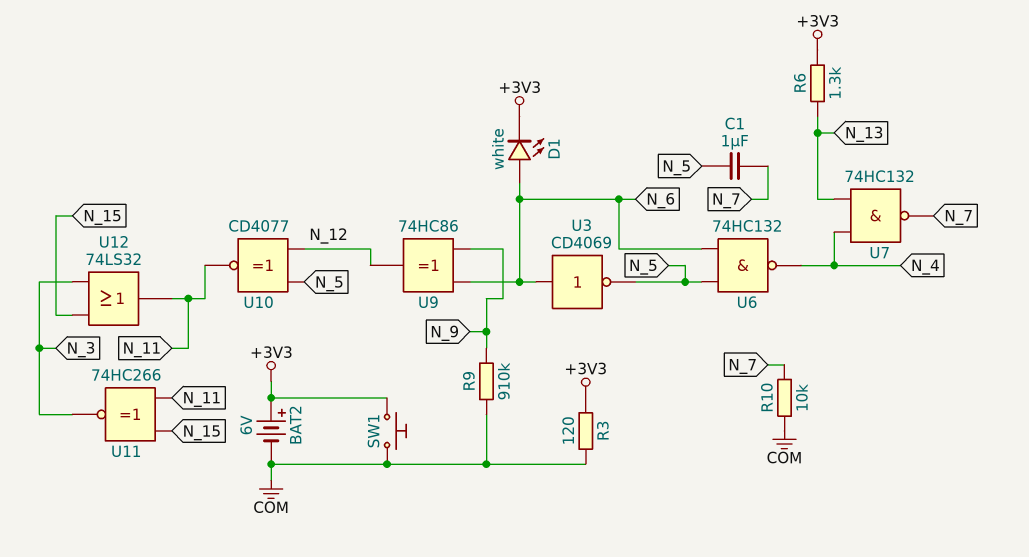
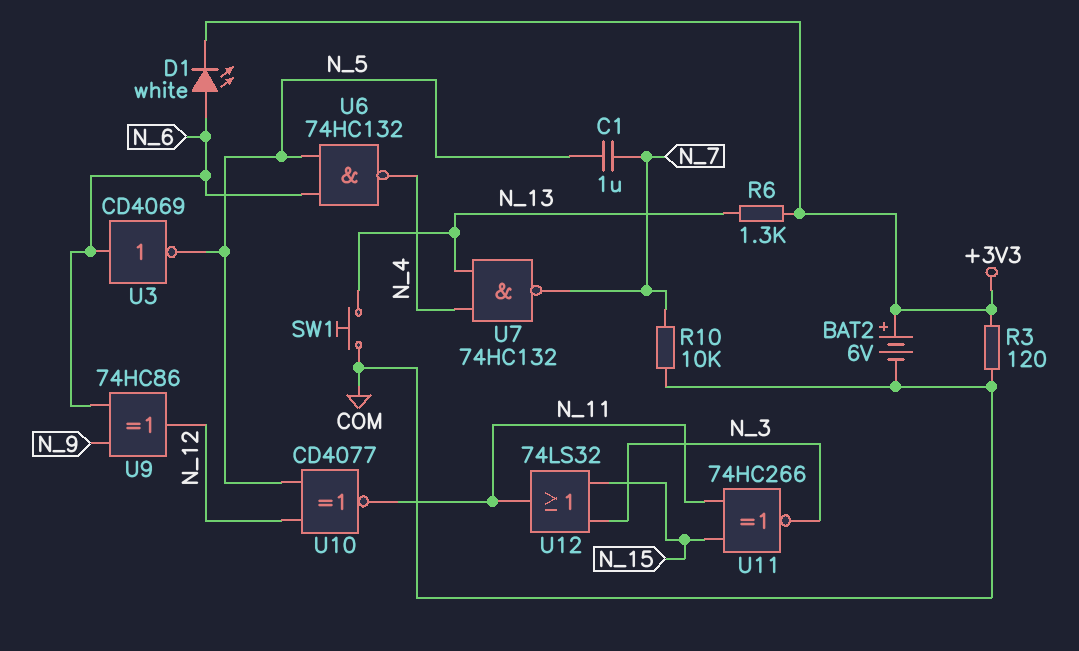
R9: 910k (COM, N_9) -> none
SW1: button (+3V3, COM) -> button (COM, N_13)

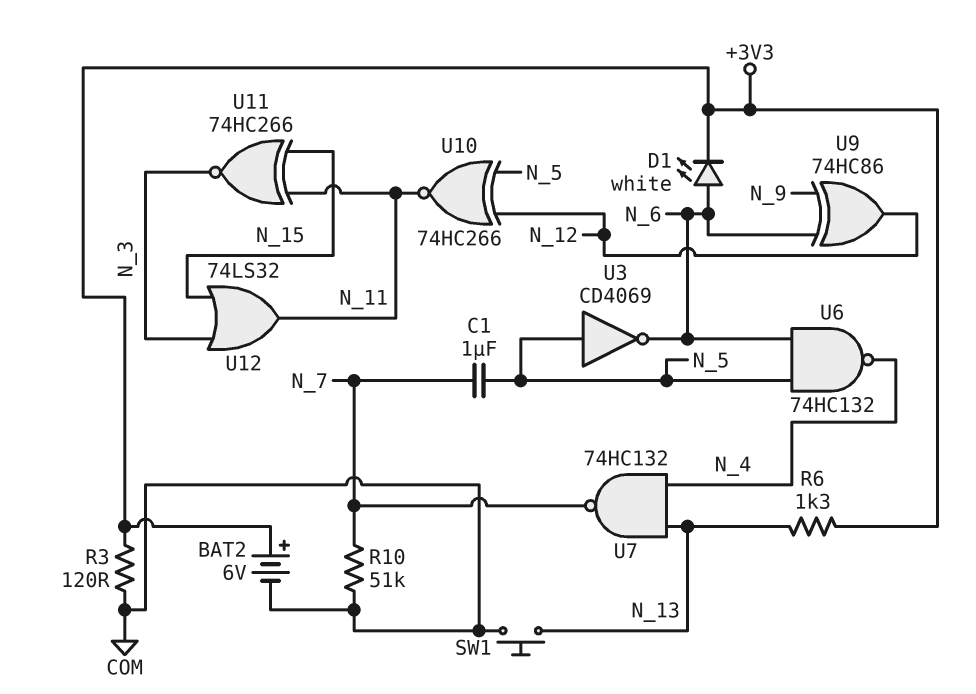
R10: 10k (COM, N_7) -> 51k (COM, N_7)
U3: NOT CD4069 (in N_6, out N_5) -> NOT CD4069 (in N_5, out N_6)
U10: XNOR CD4077 (in N_5, in N_12, out N_11) -> XNOR 74HC266 (in N_5, in N_12, out N_11)

